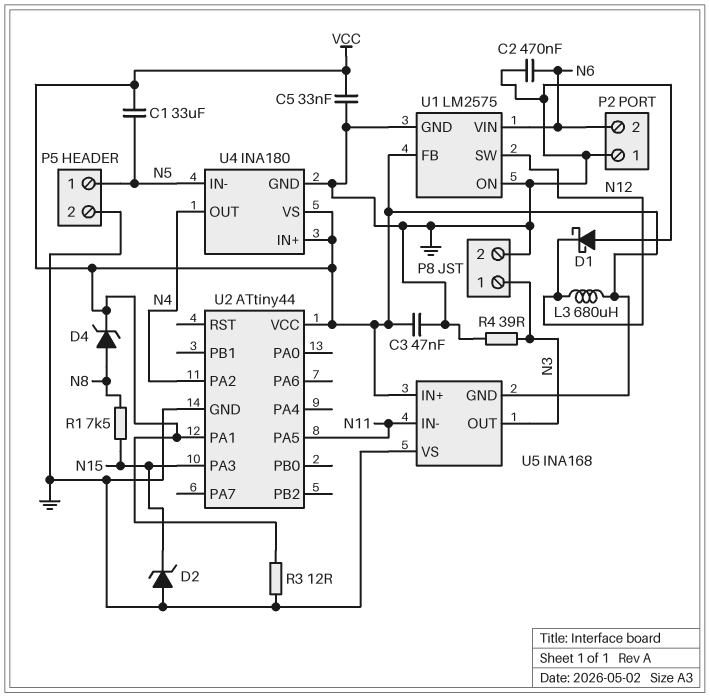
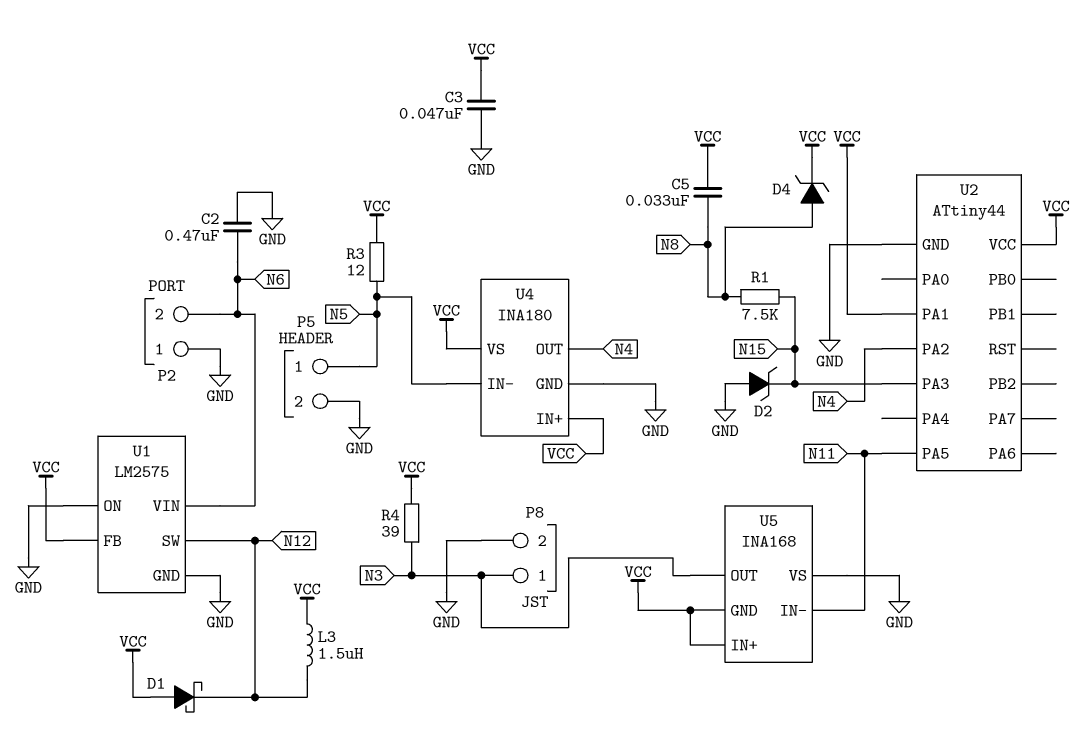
C1: 33uF (N5, VCC) -> none
C5: 33nF (GND, VCC) -> 33nF (N8, VCC)
D1: schottky (A GND, K N12) -> schottky (A VCC, K N12)
L3: 680uH (N12, VCC) -> 1.5uH (N12, VCC)
R3: 12 (GND, VCC) -> 12 (N5, VCC)
R4: 39 (GND, N3) -> 39 (N3, VCC)

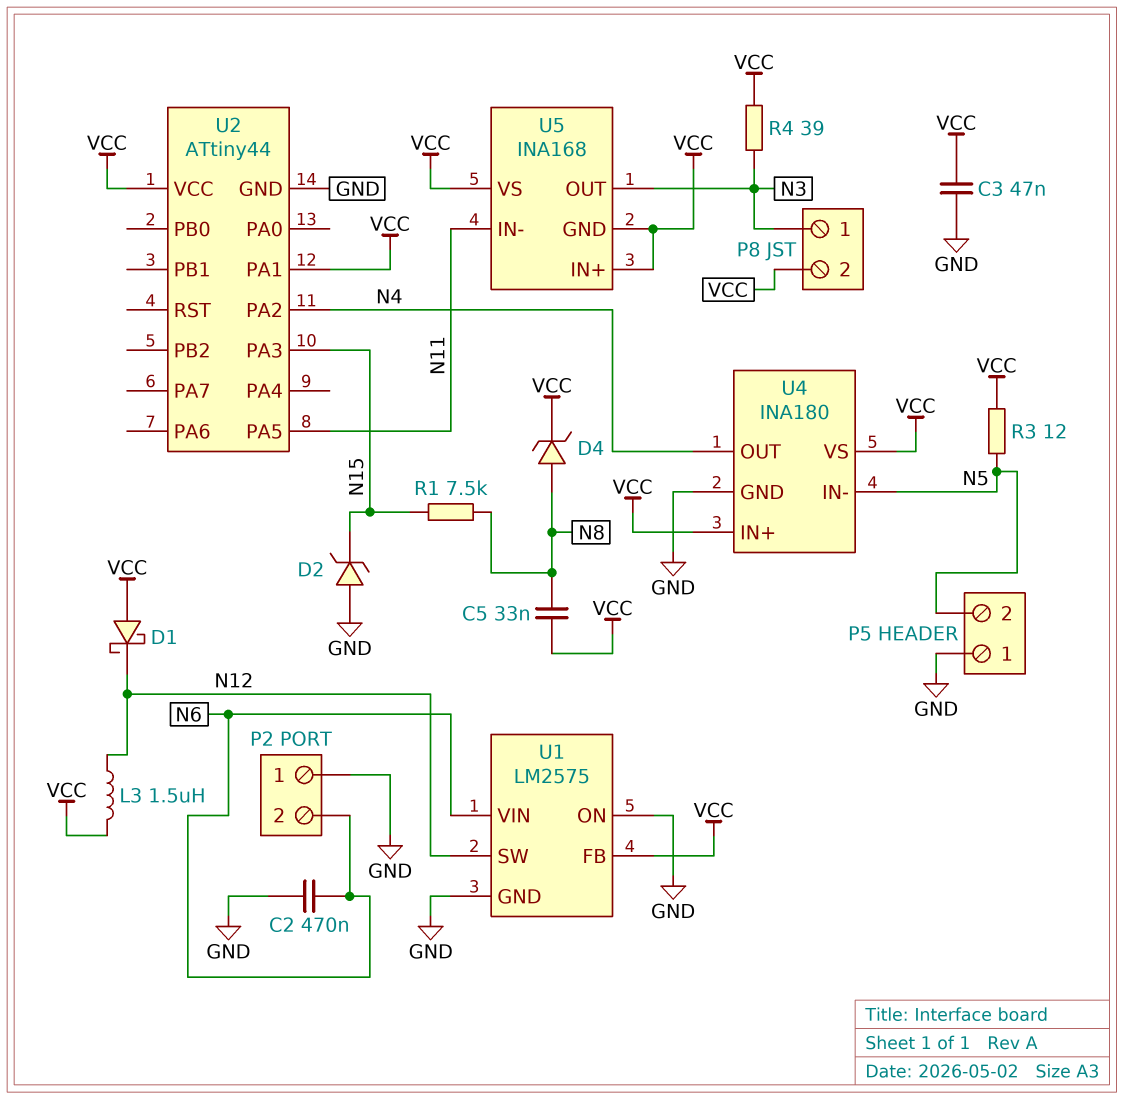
P5 pin 1: N5 -> GND
P5 pin 2: GND -> N5
P8 pin 2: GND -> VCC
U5 pin VS: GND -> VCC

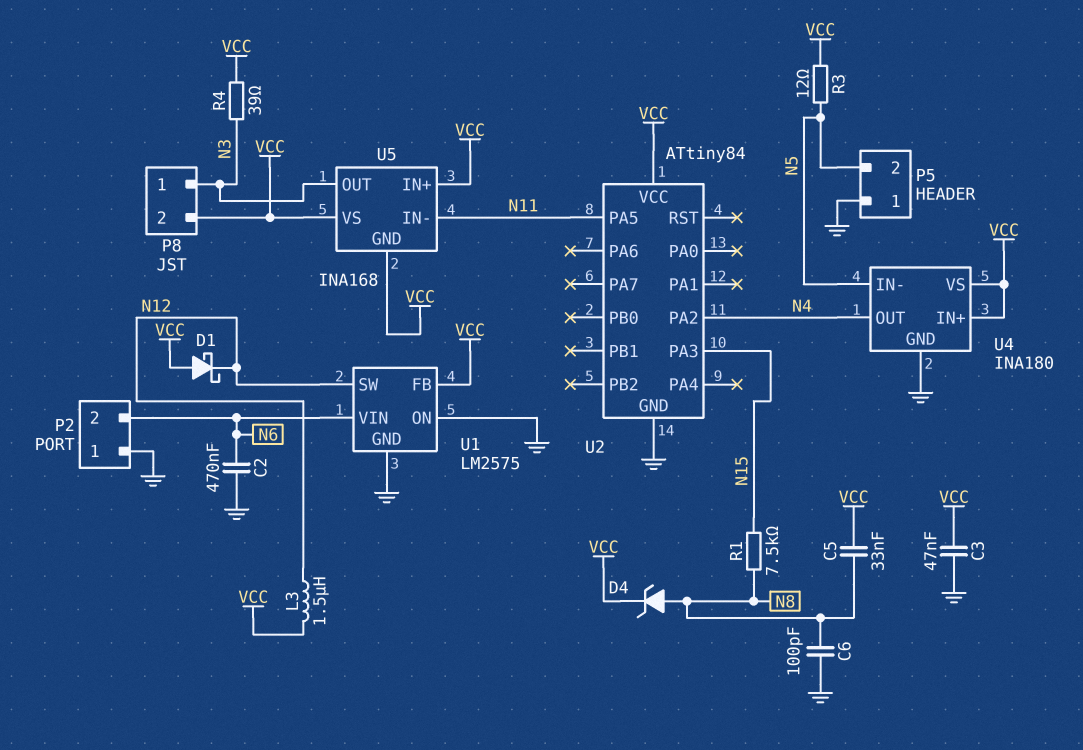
C6: none -> 100pF (GND, N8)
D2: zener (A GND, K N15) -> none
U2: ATtiny44 -> ATtiny84
U2 pin PA1: VCC -> none

